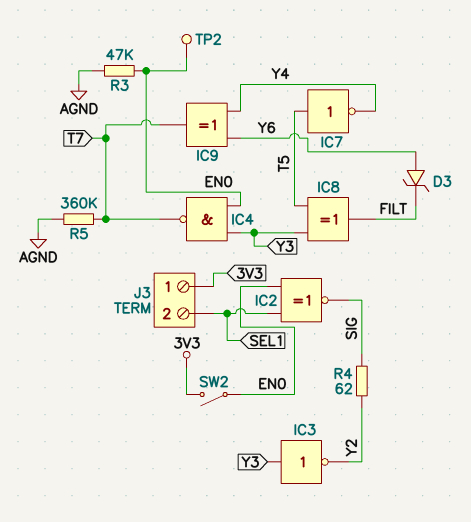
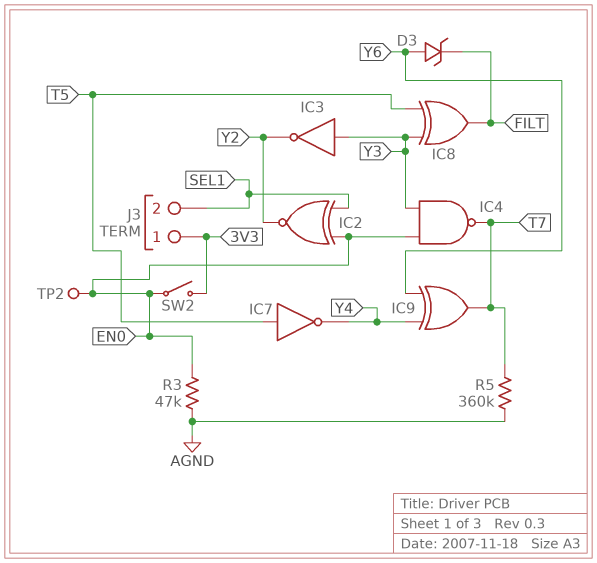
IC2: XNOR (in EN0, in SEL1, out SIG) -> XNOR (in EN0, in SEL1, out Y2)
R4: 62 (SIG, Y2) -> none

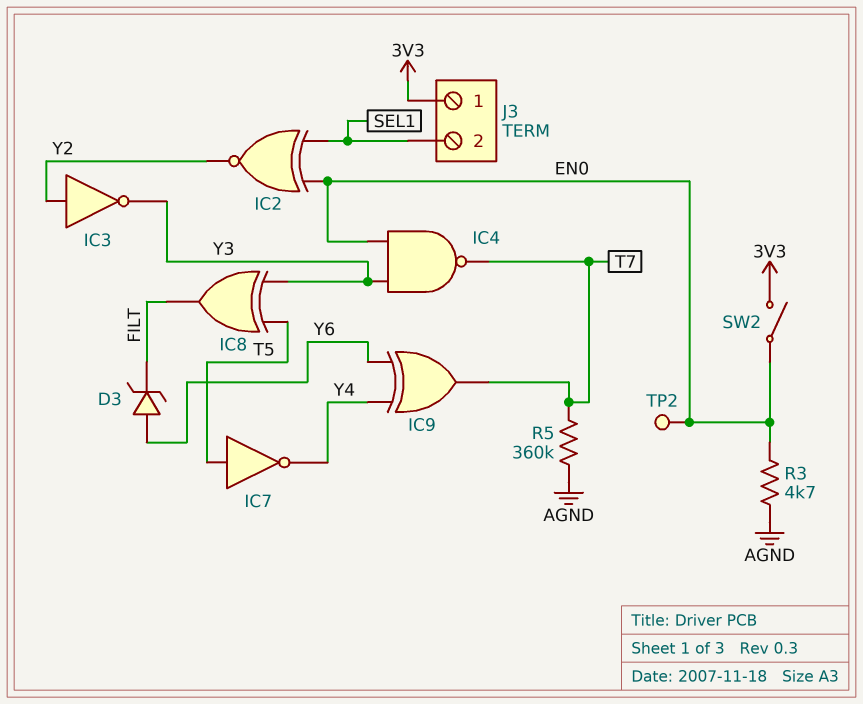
IC3: NOT (in Y3, out Y2) -> NOT (in Y2, out Y3)
R3: 47k (AGND, EN0) -> 4.7k (AGND, EN0)

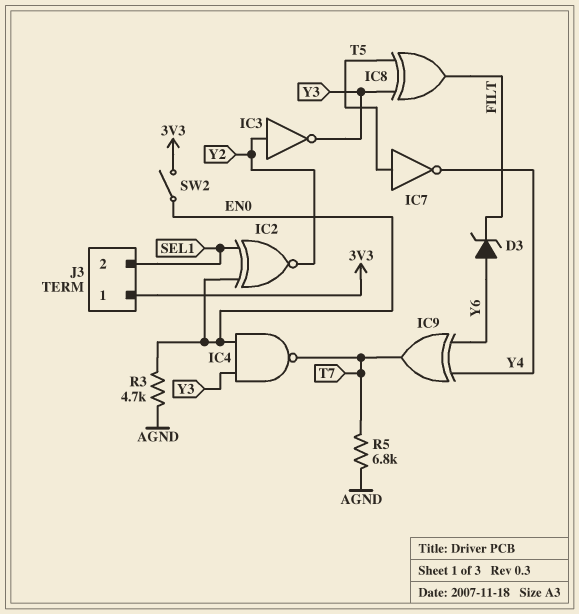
R5: 360k (AGND, T7) -> 6.8k (AGND, T7)
TP2: test point (EN0) -> none

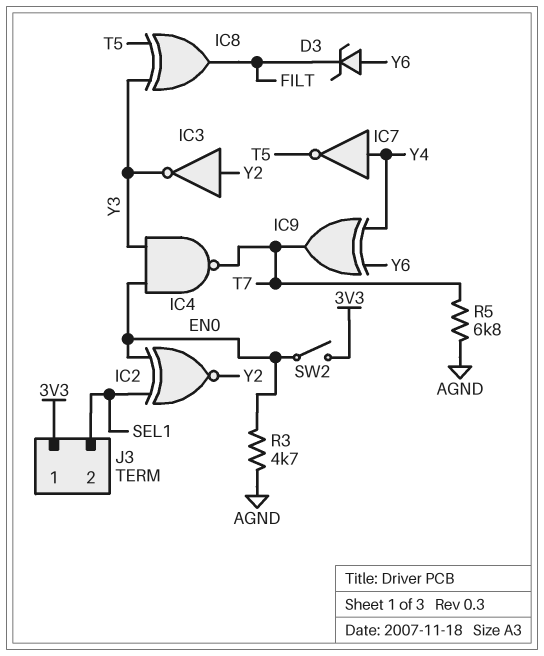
IC7: NOT (in T5, out Y4) -> NOT (in Y4, out T5)

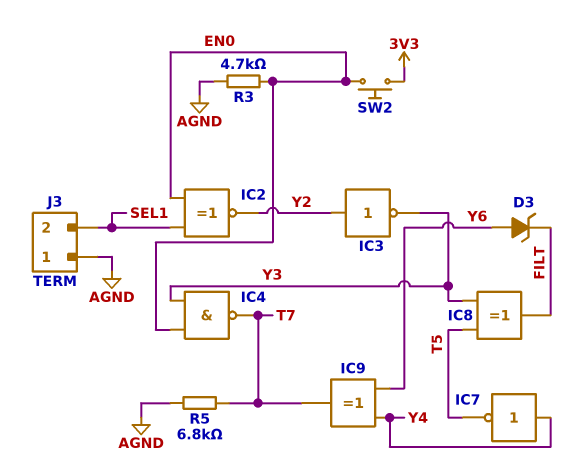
J3 pin 1: 3V3 -> AGND
SW2: switch (3V3, EN0) -> button (3V3, EN0)

